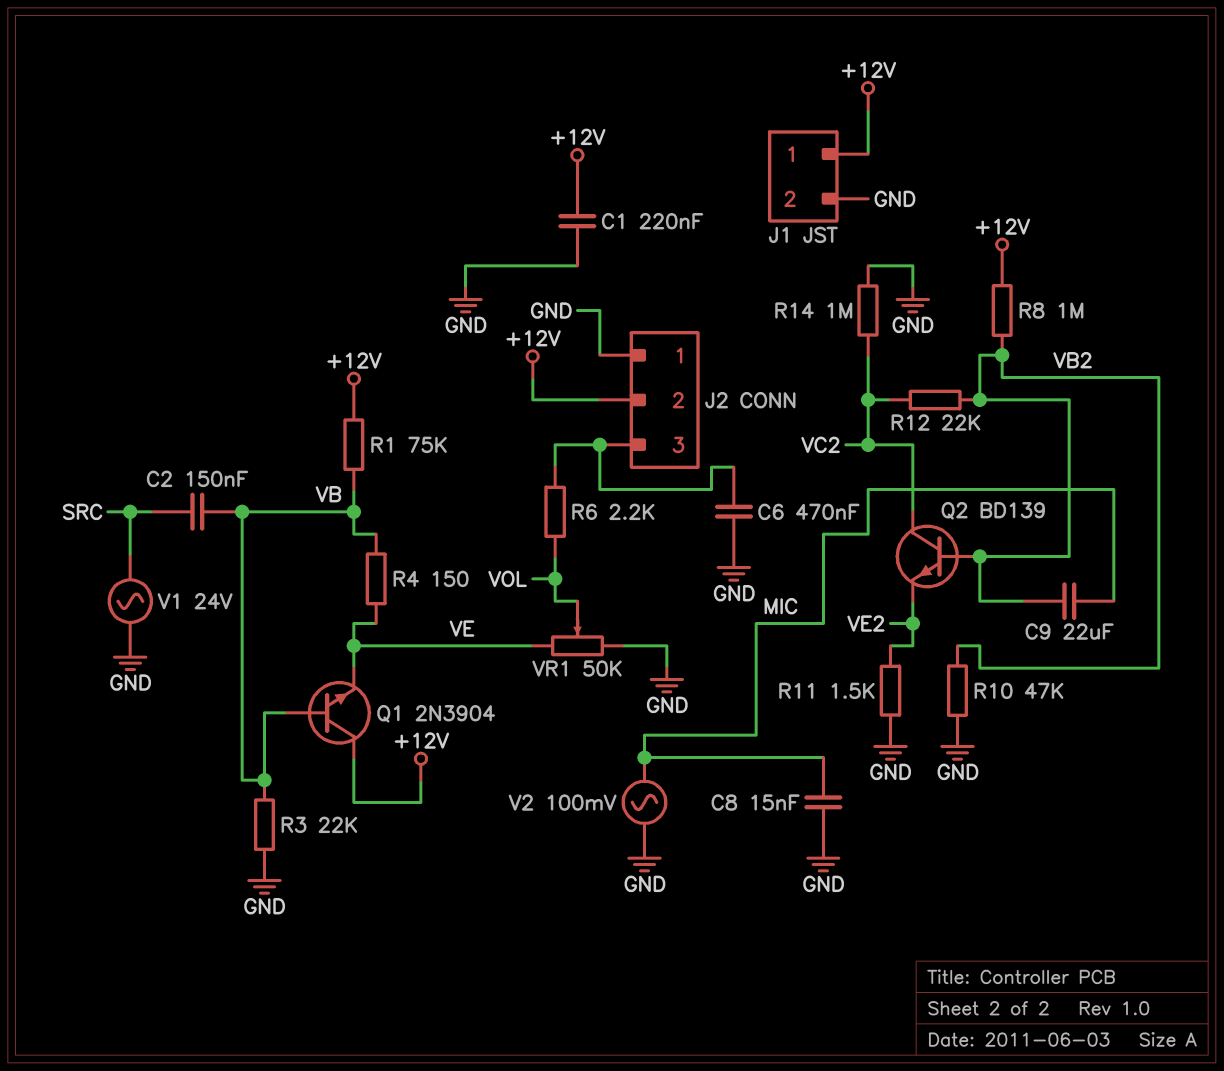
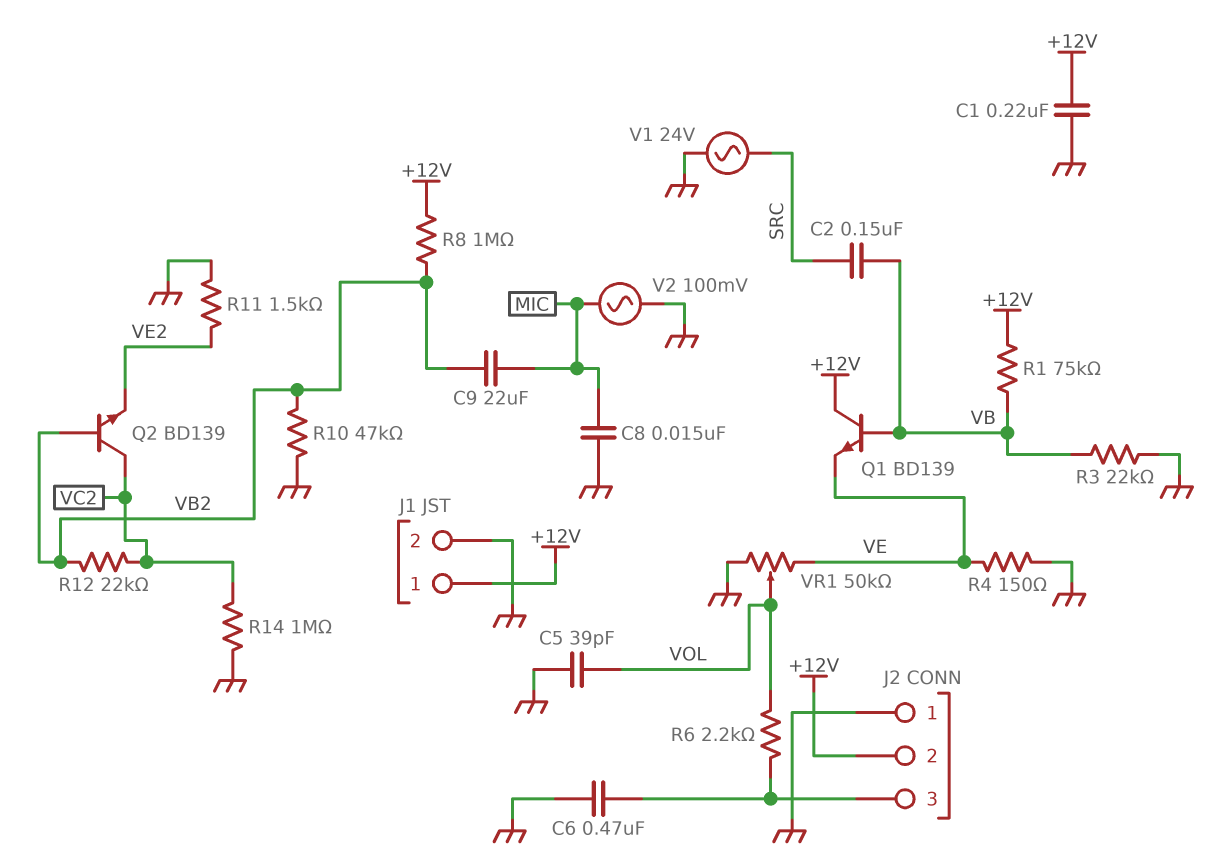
C5: none -> 39pF (GND, VOL)
Q1: NPN 2N3904 (B VB, C +12V, E VE) -> NPN BD139 (B VB, C +12V, E VE)
R4: 150 (VB, VE) -> 150 (GND, VE)

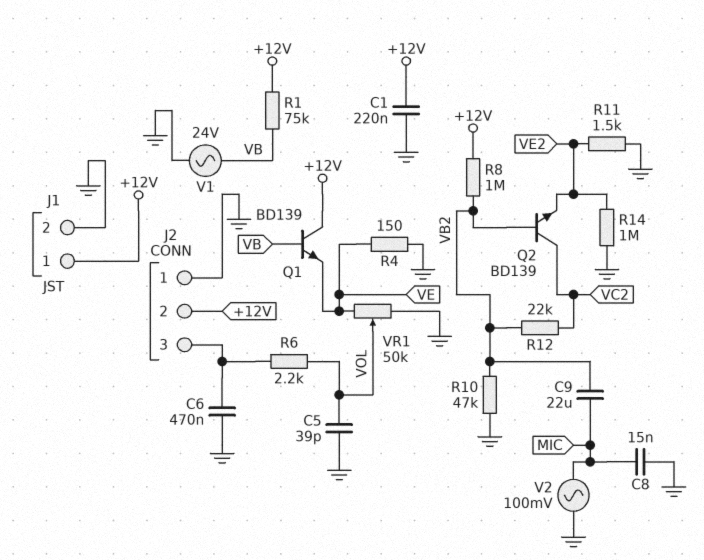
C2: 150nF (SRC, VB) -> none
R3: 22k (GND, VB) -> none
R14: 1M (GND, VC2) -> 1M (GND, VE2)
V1: AC 24V (GND, SRC) -> AC 24V (GND, VB)

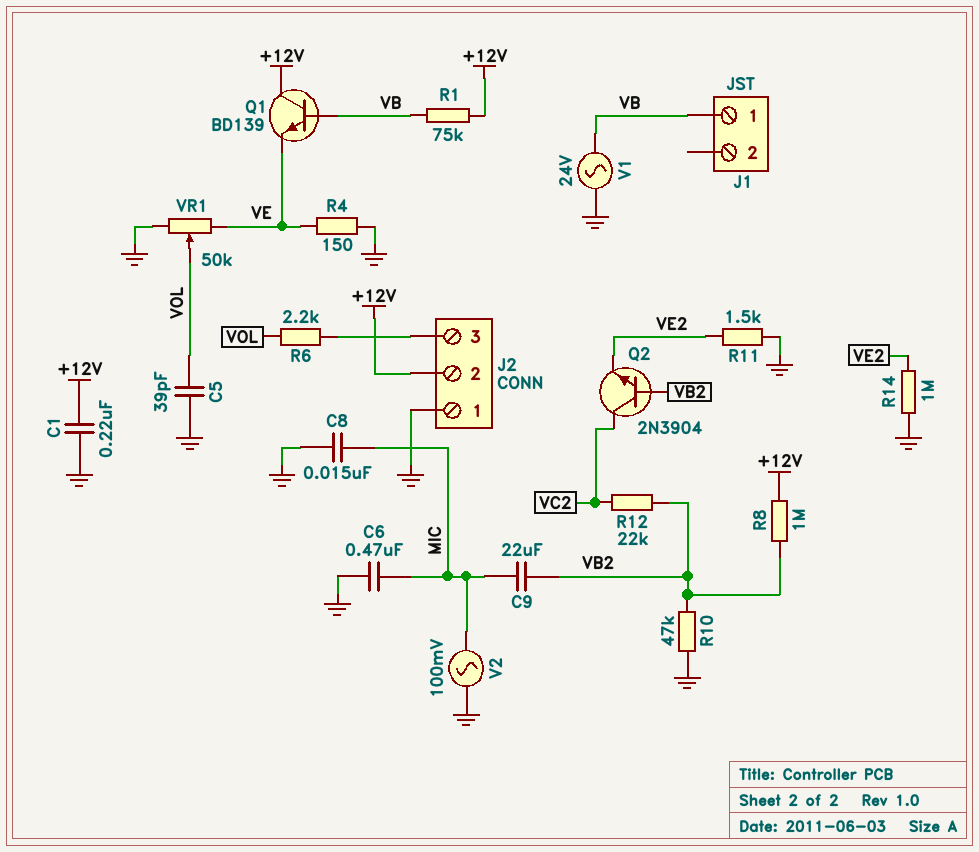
C6: 470nF (GND, J2/3) -> 470nF (GND, MIC)
J1 pin 1: +12V -> VB
J1 pin 2: GND -> none
Q2: NPN BD139 (B VB2, C VC2, E VE2) -> NPN 2N3904 (B VB2, C VC2, E VE2)

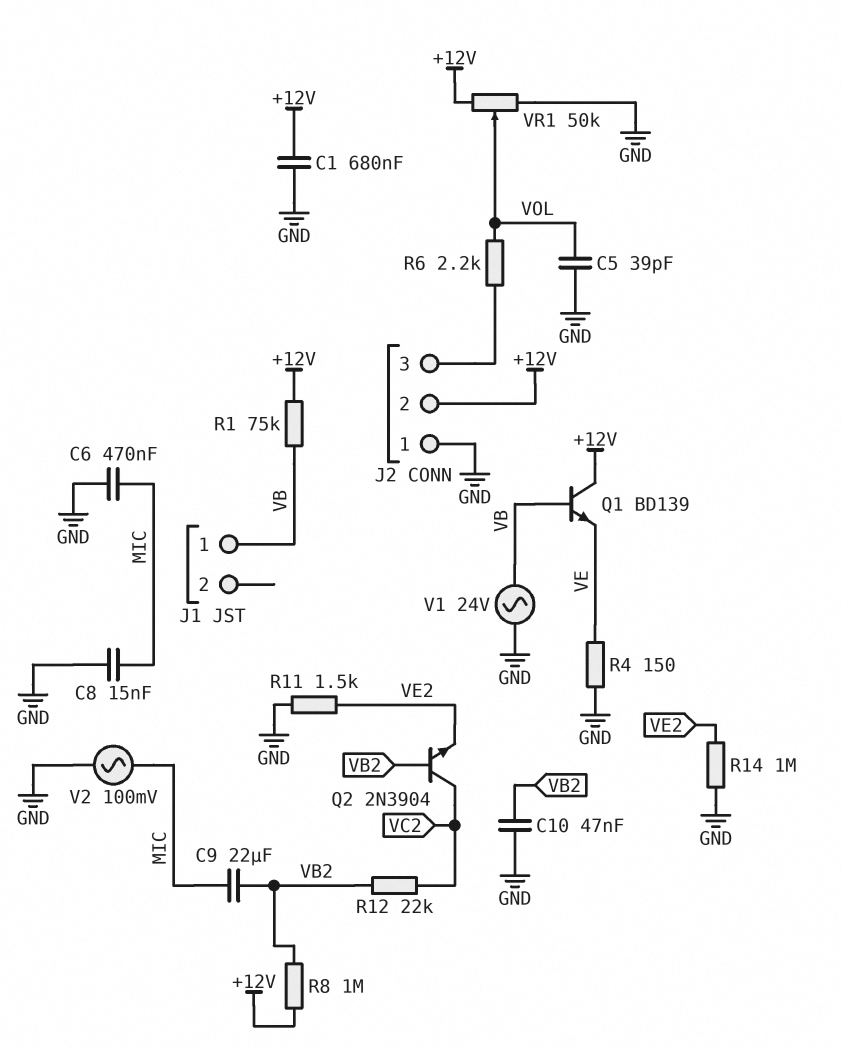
C1: 220nF (+12V, GND) -> 680nF (+12V, GND)
C10: none -> 47nF (GND, VB2)
R10: 47k (GND, VB2) -> none
VR1: 50k (GND, VE, wiper VOL) -> 50k (+12V, GND, wiper VOL)

